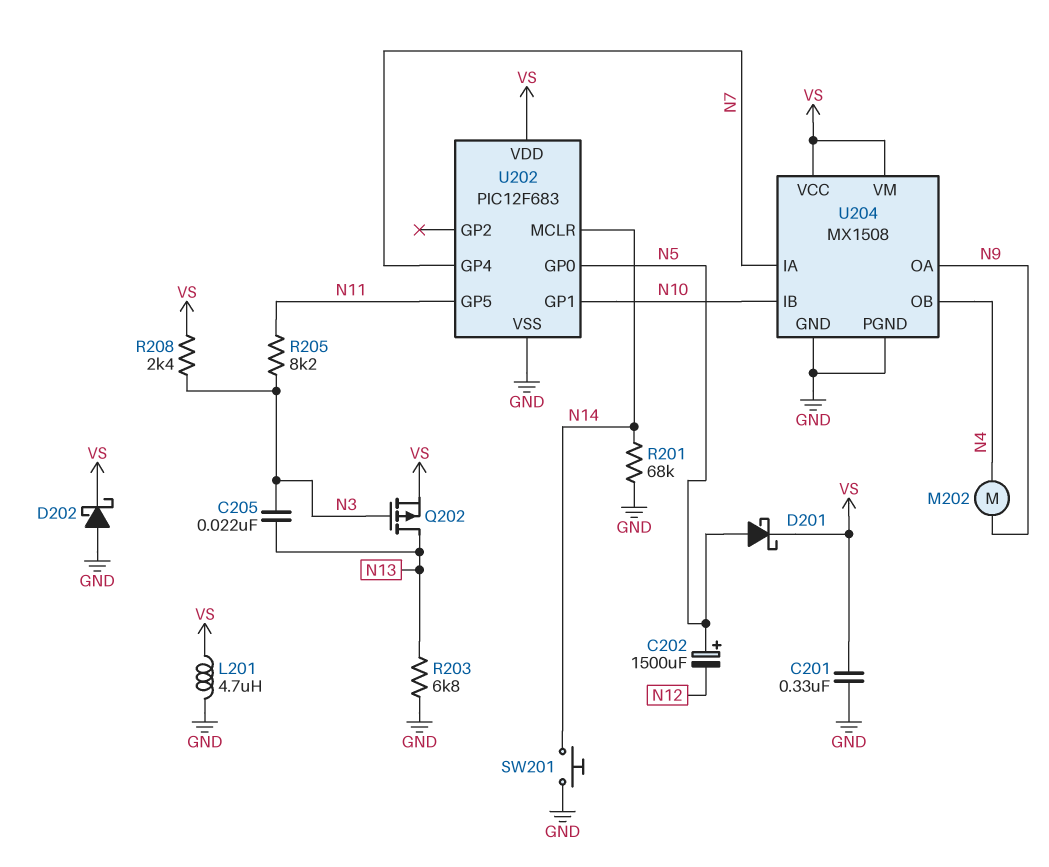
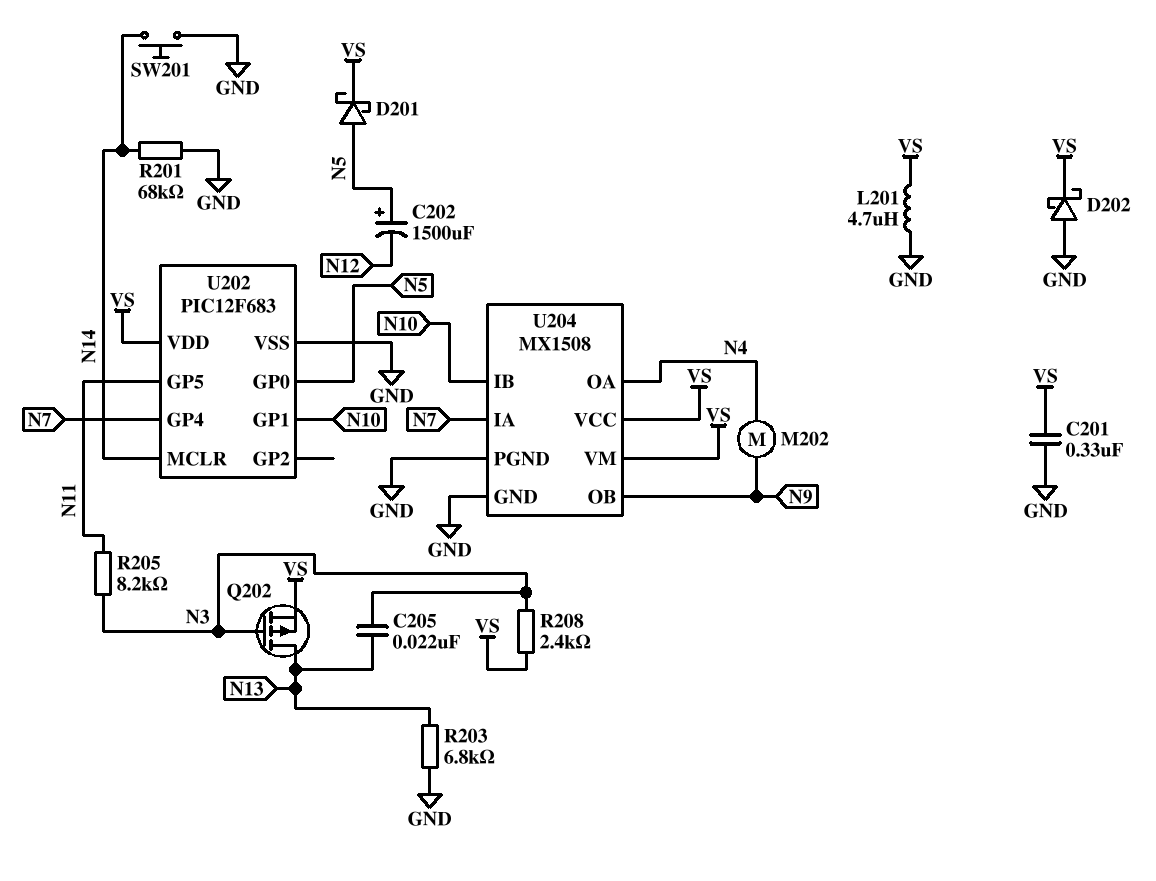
U204 pin OA: N9 -> N4
U204 pin OB: N4 -> N9

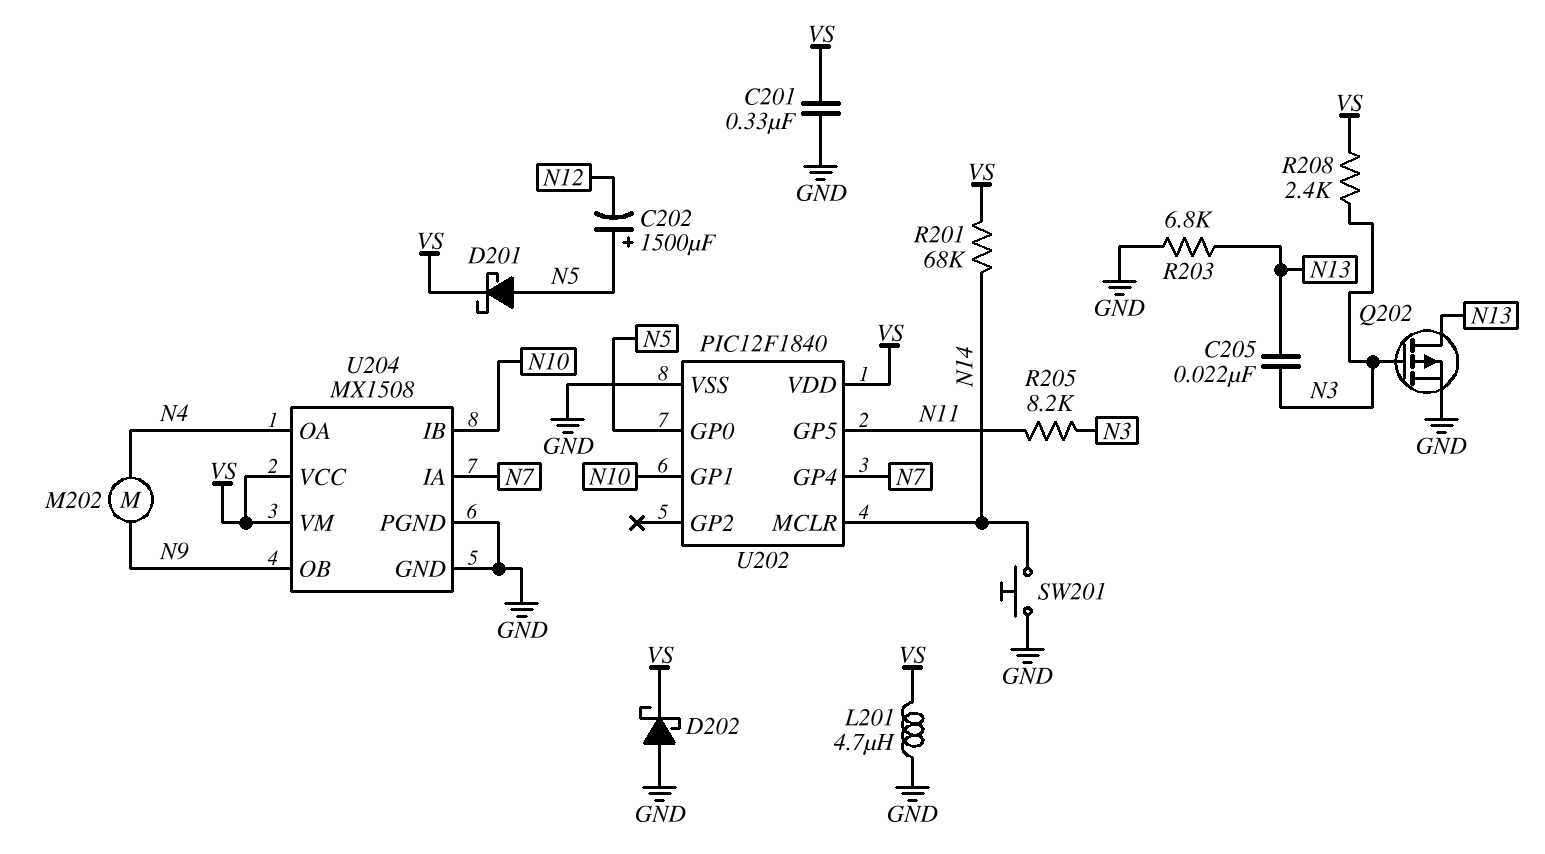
Q202: PMOS (G N3, D N13, S VS) -> PMOS (G N3, D N13, S GND)
R201: 68k (GND, N14) -> 68k (N14, VS)
U202: PIC12F683 -> PIC12F1840

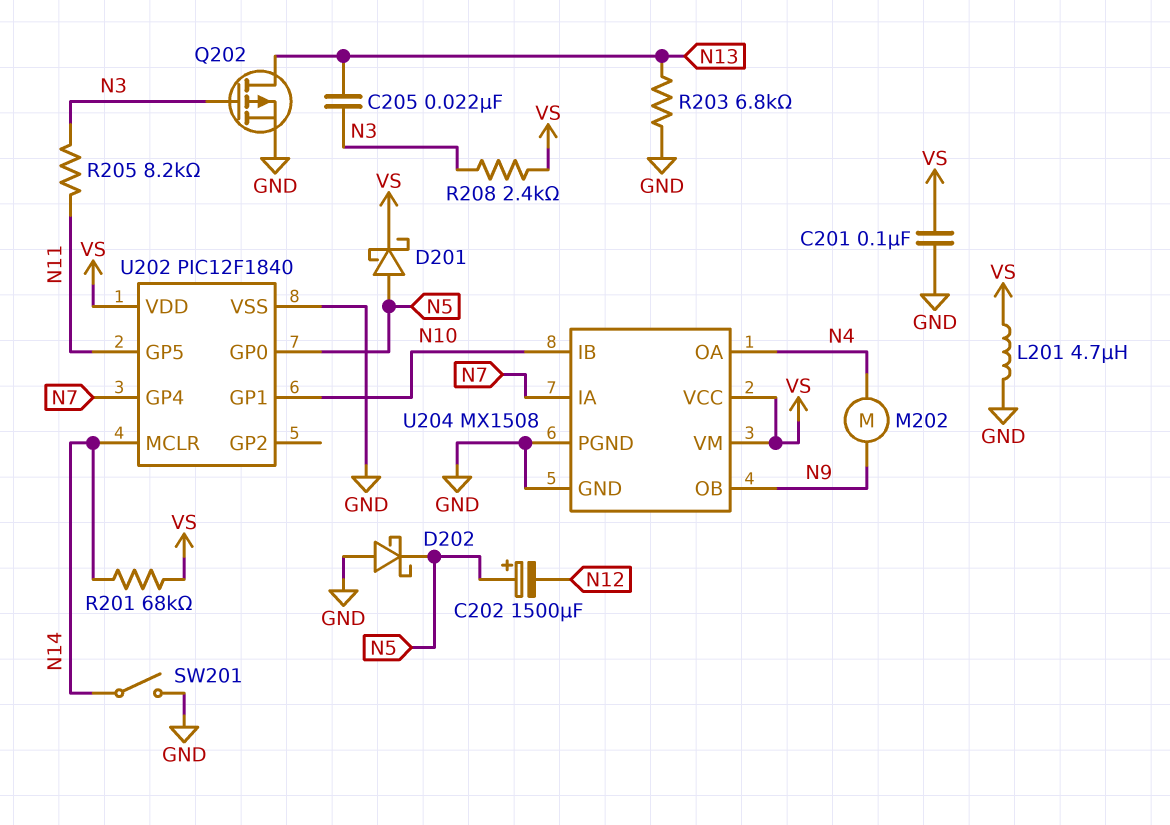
C201: 330nF (GND, VS) -> 100nF (GND, VS)
D202: schottky (A GND, K VS) -> schottky (A GND, K N5)
SW201: button (GND, N14) -> switch (GND, N14)

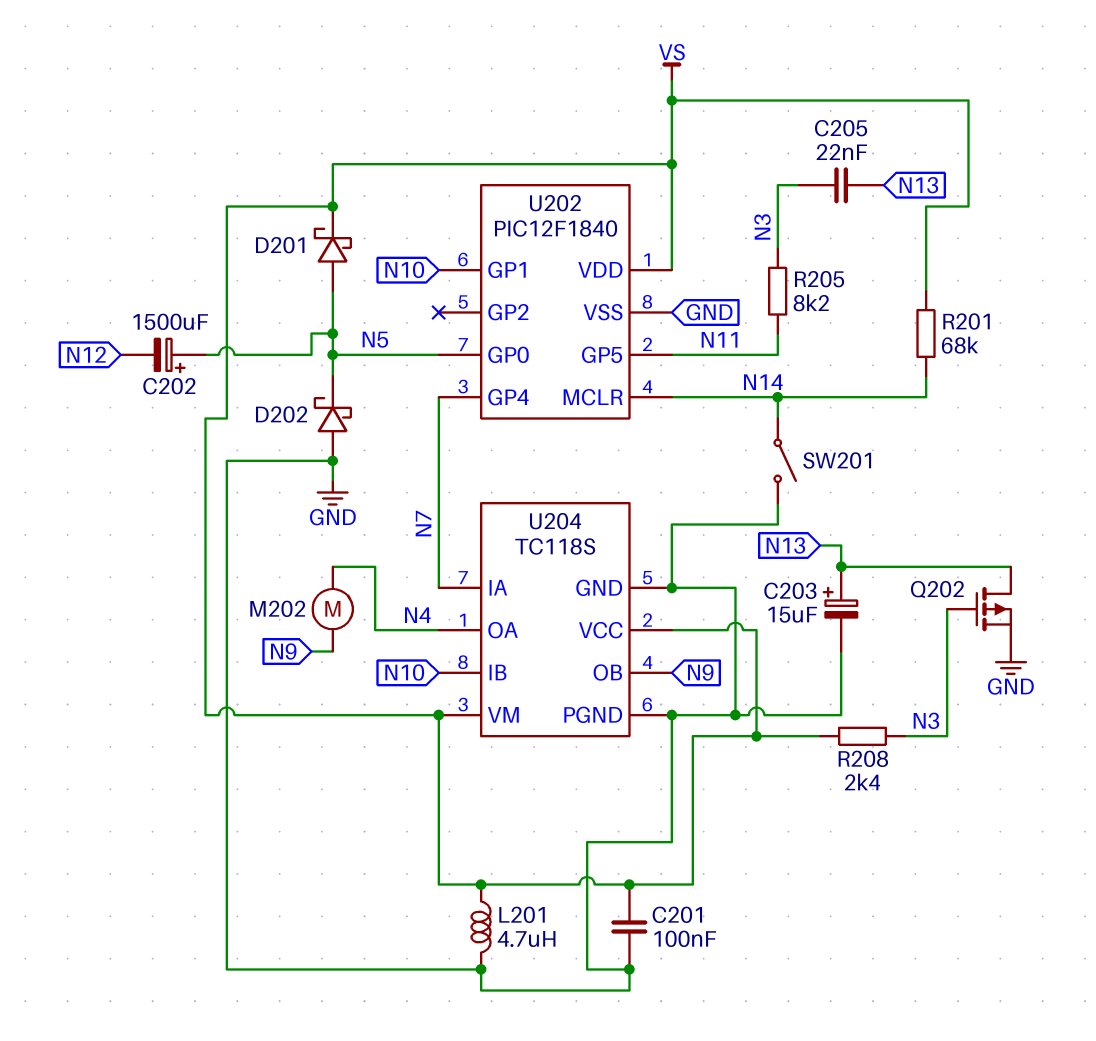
C203: none -> 15uF (plus N13, minus GND)
R203: 6.8k (GND, N13) -> none
U204: MX1508 -> TC118S

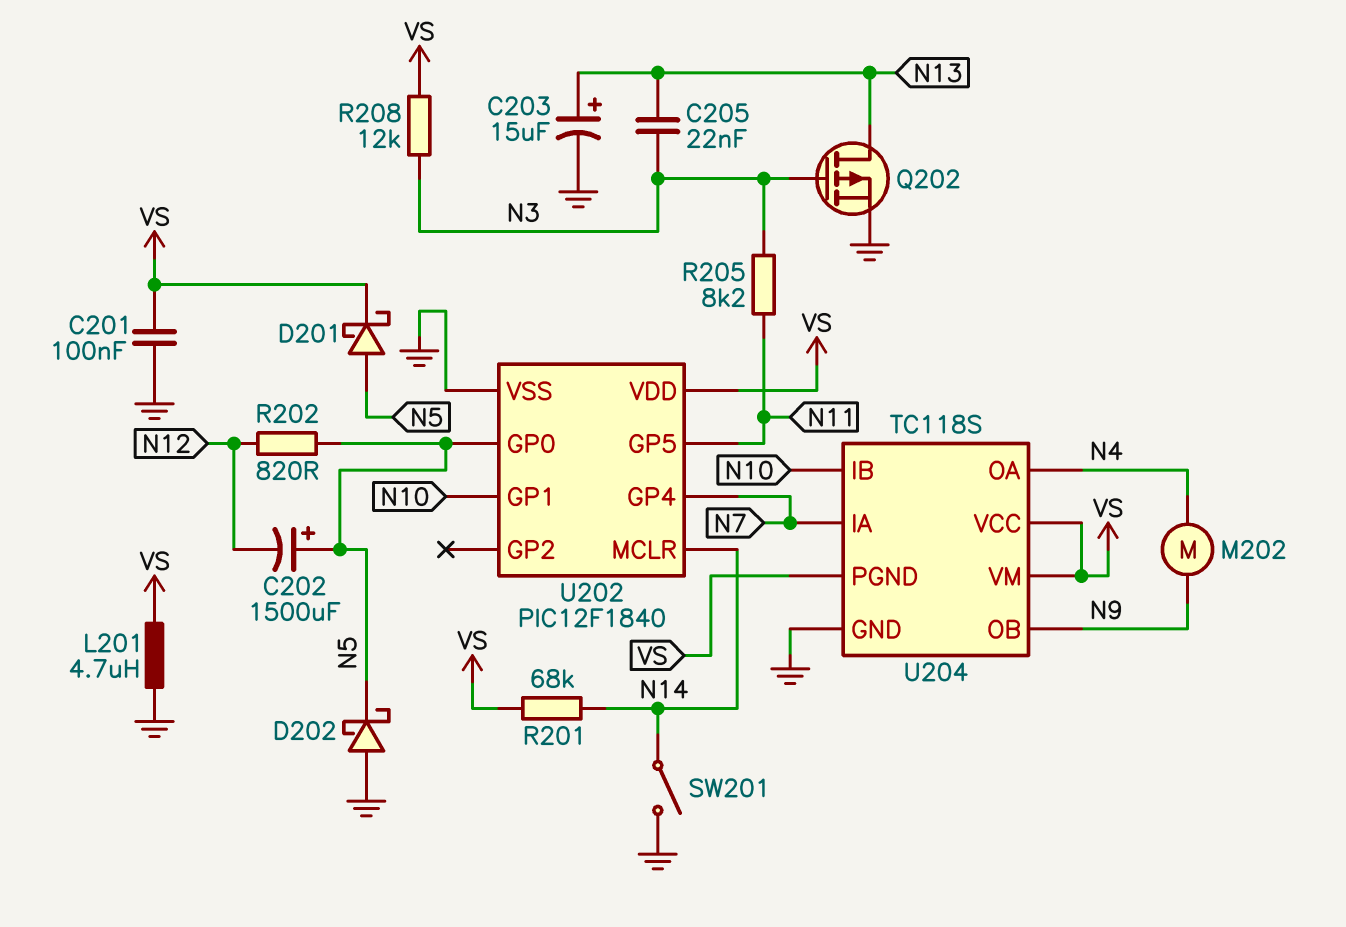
R202: none -> 820 (N5, N12)
R208: 2.4k (N3, VS) -> 12k (N3, VS)
U204 pin PGND: GND -> VS

